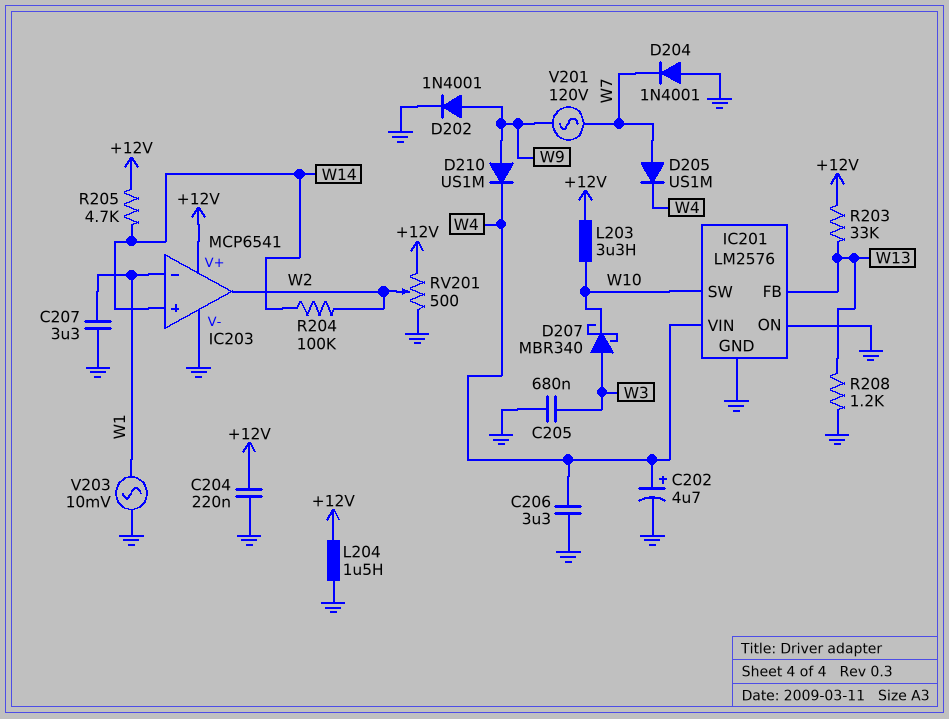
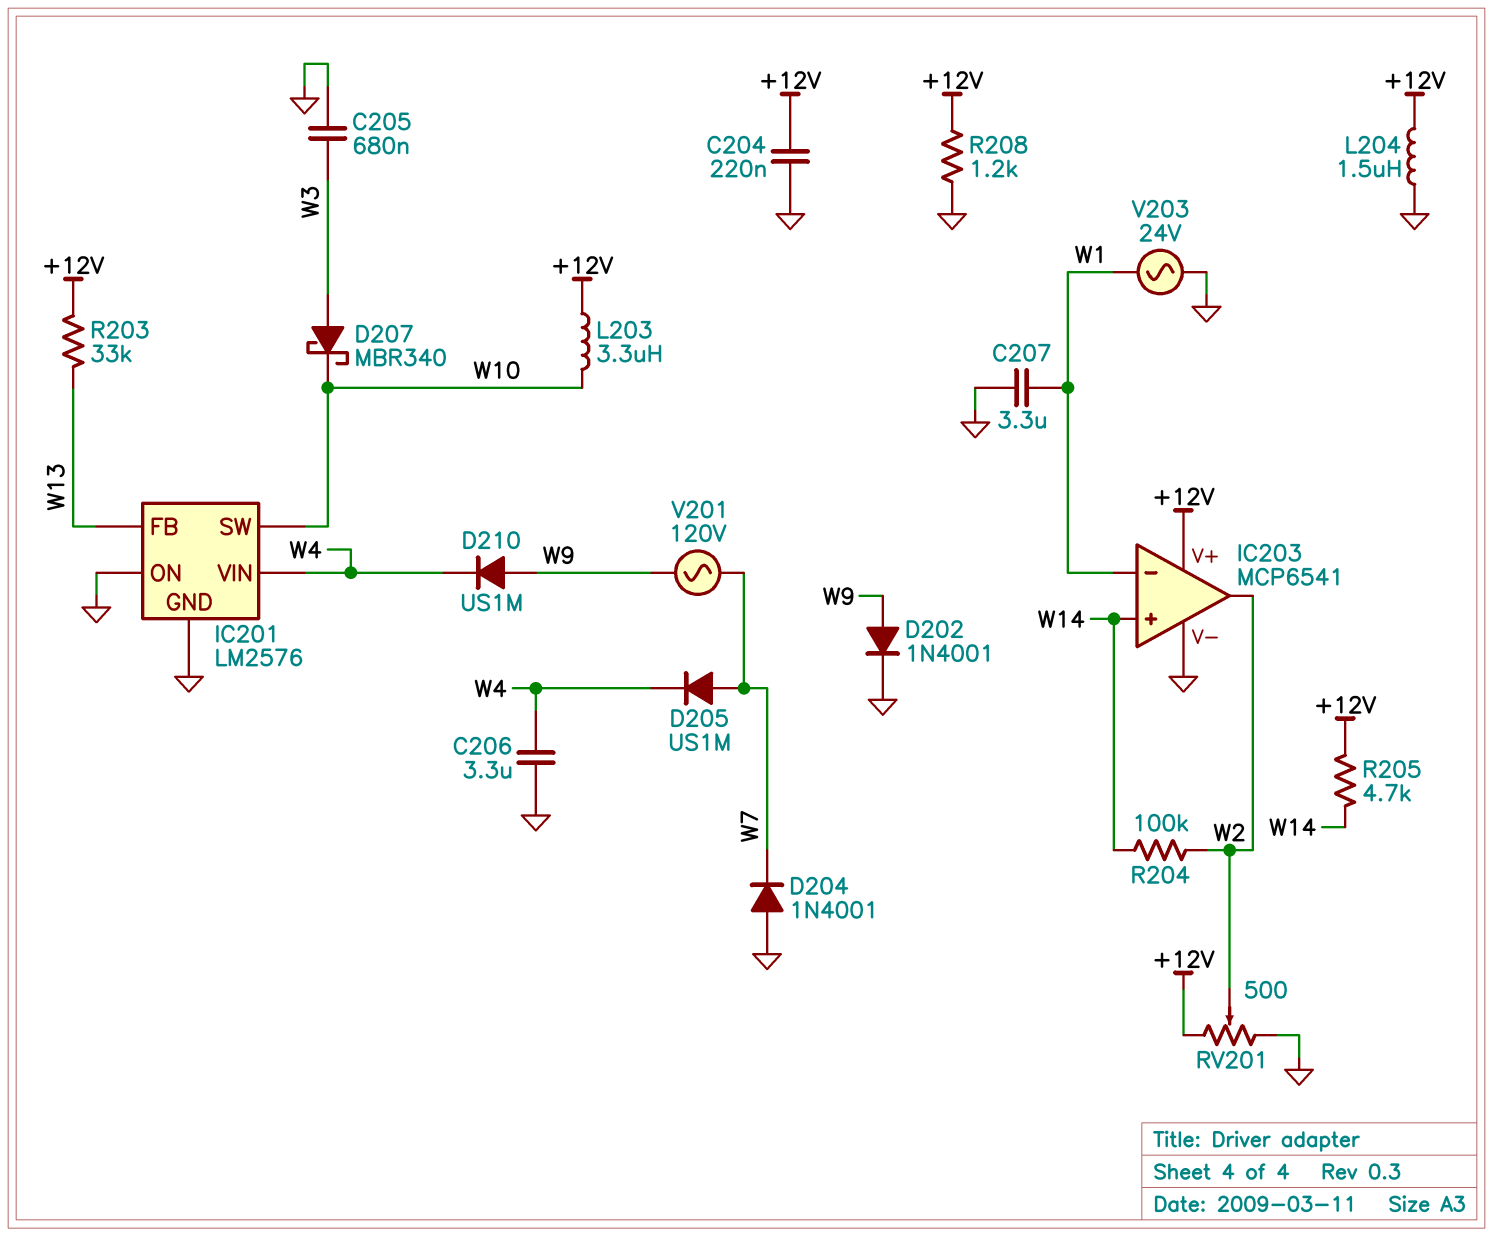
C202: 4.7uF (plus W4, minus GND) -> none
R208: 1.2k (GND, W13) -> 1.2k (+12V, GND)
V203: AC 10mV (GND, W1) -> AC 24V (GND, W1)

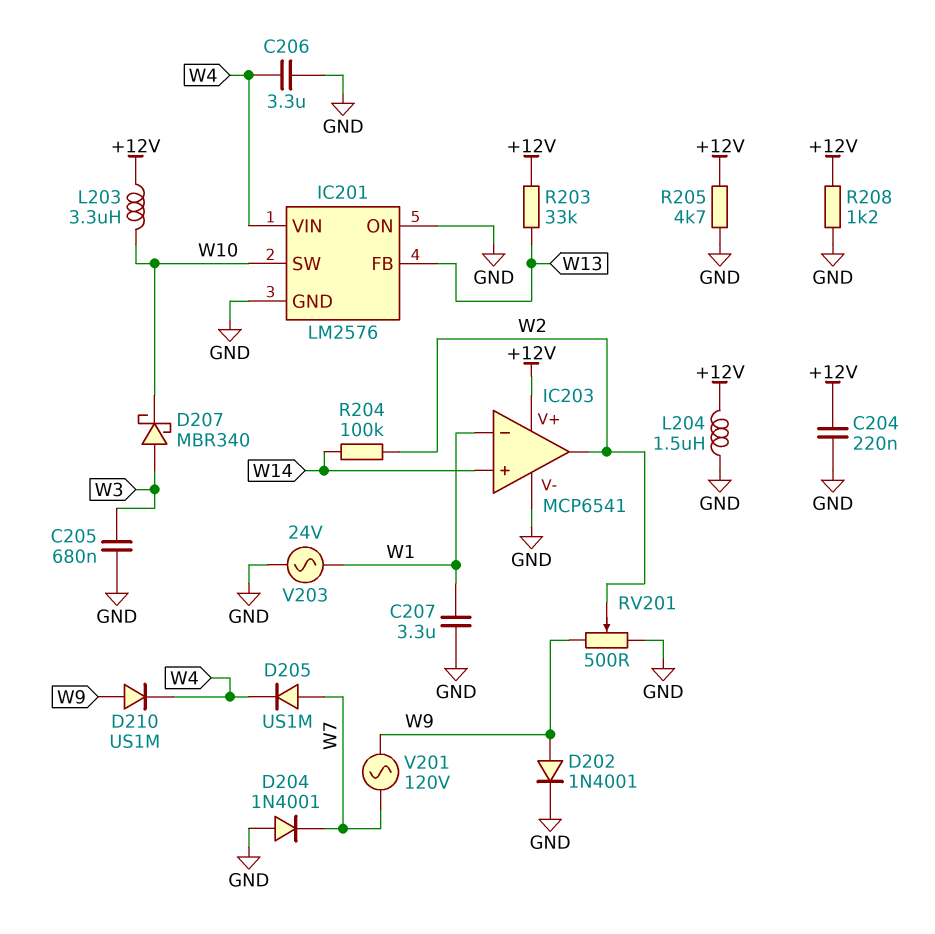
R205: 4.7k (+12V, W14) -> 4.7k (+12V, GND)
RV201: 500 (+12V, GND, wiper W2) -> 500 (GND, W9, wiper W2)

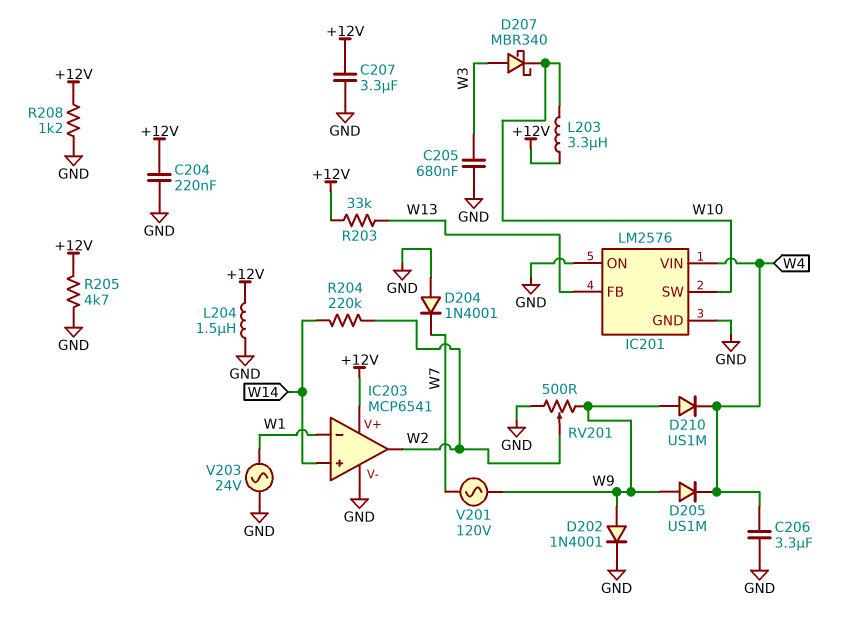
C207: 3.3uF (GND, W1) -> 3.3uF (+12V, GND)
D205: diode US1M (A W7, K W4) -> diode US1M (A W9, K W4)
R204: 100k (W2, W14) -> 220k (W2, W14)

